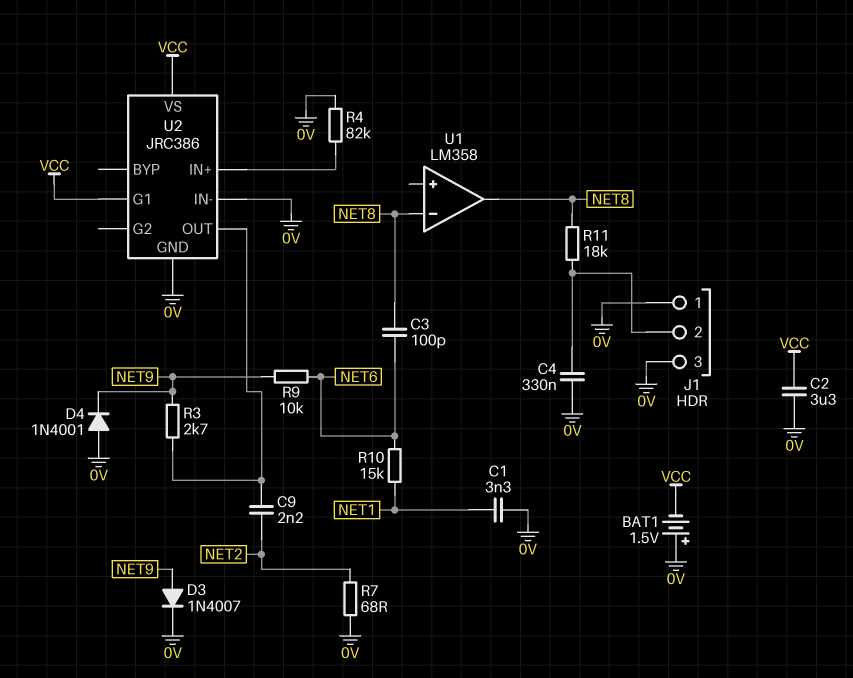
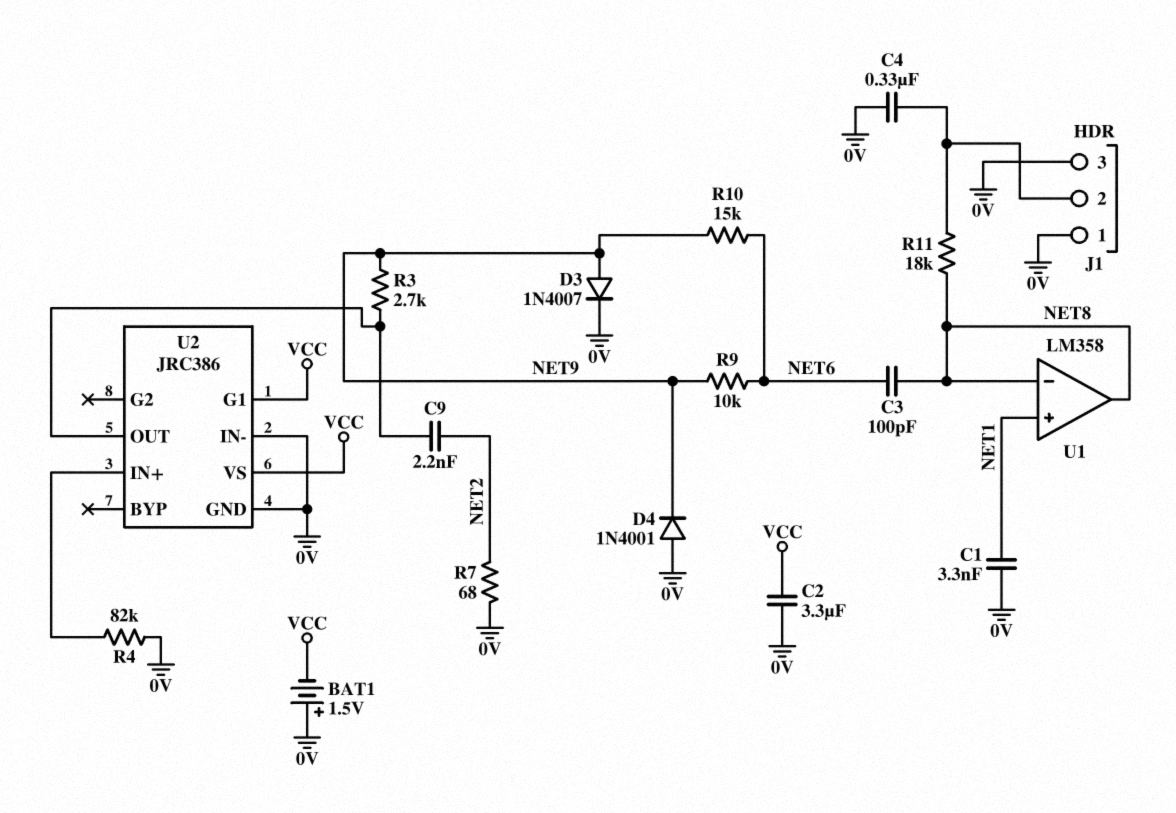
R10: 15k (NET1, NET6) -> 15k (NET6, NET9)
U1 pin in+: none -> NET1

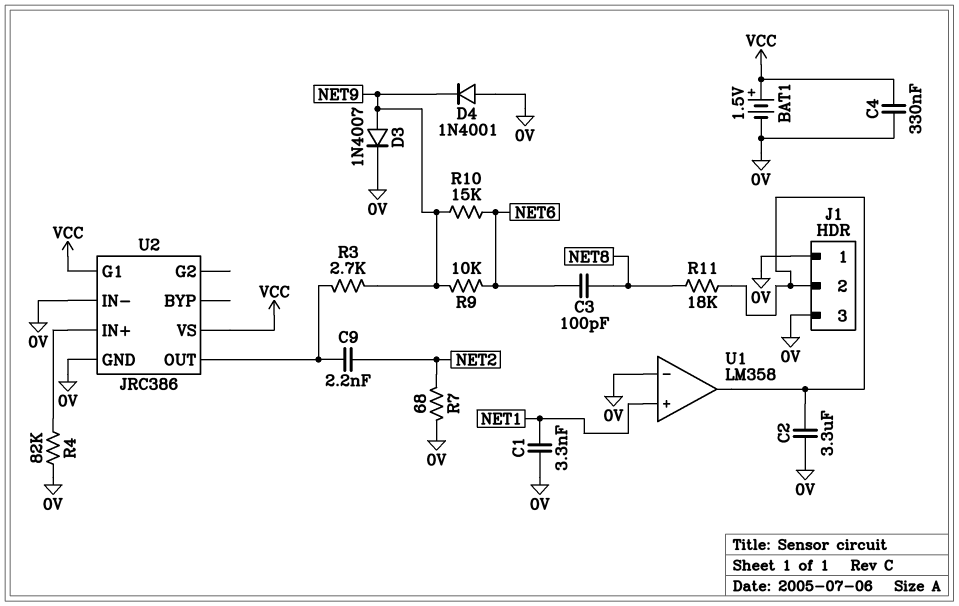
BAT1: 1.5V (plus 0V, minus VCC) -> 1.5V (plus VCC, minus 0V)
C2: 3.3uF (0V, VCC) -> 3.3uF (0V, J1/2)
C4: 330nF (0V, J1/2) -> 330nF (0V, VCC)
U1 pin in-: NET8 -> 0V
U1 pin out: NET8 -> J1/2

